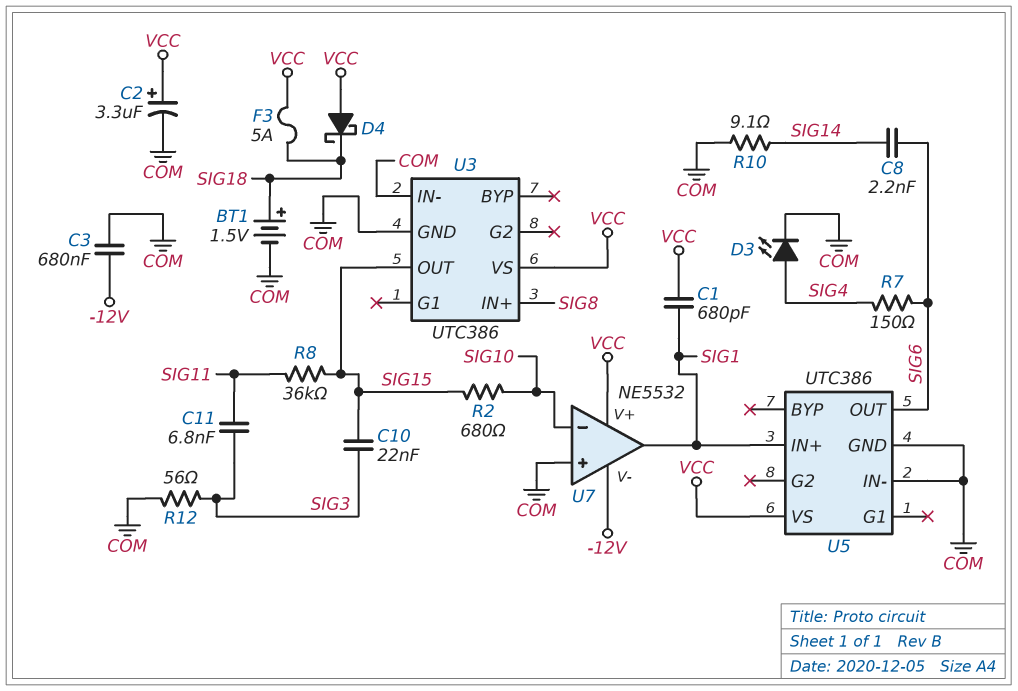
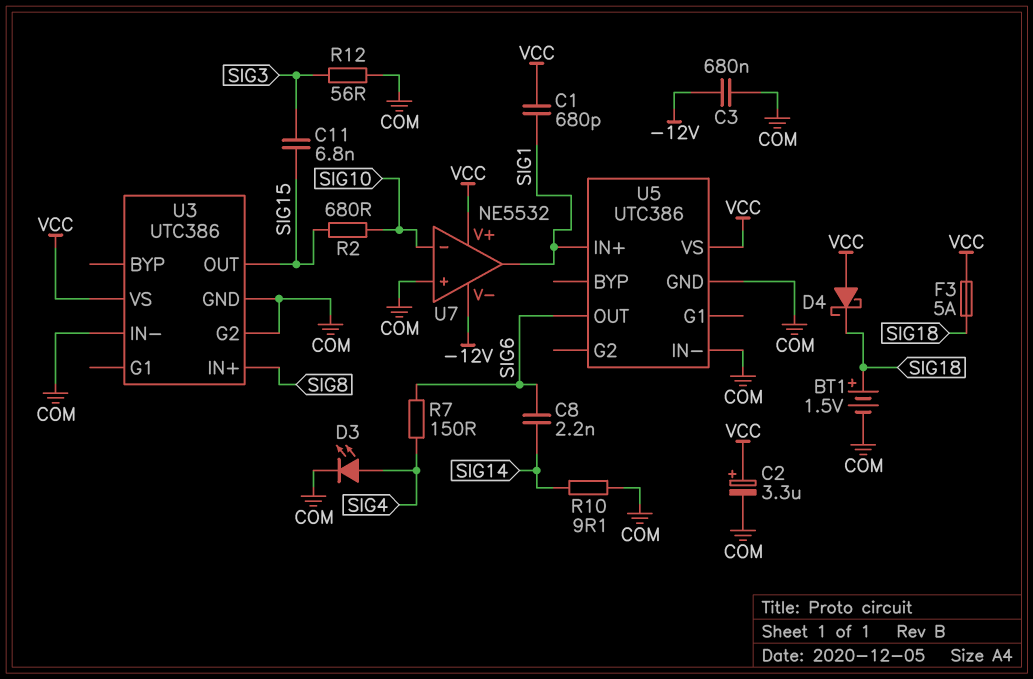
C10: 22nF (SIG3, SIG15) -> none
C11: 6.8nF (SIG3, SIG11) -> 6.8nF (SIG3, SIG15)
R8: 36k (SIG11, SIG15) -> none
U3 pin G2: none -> COM

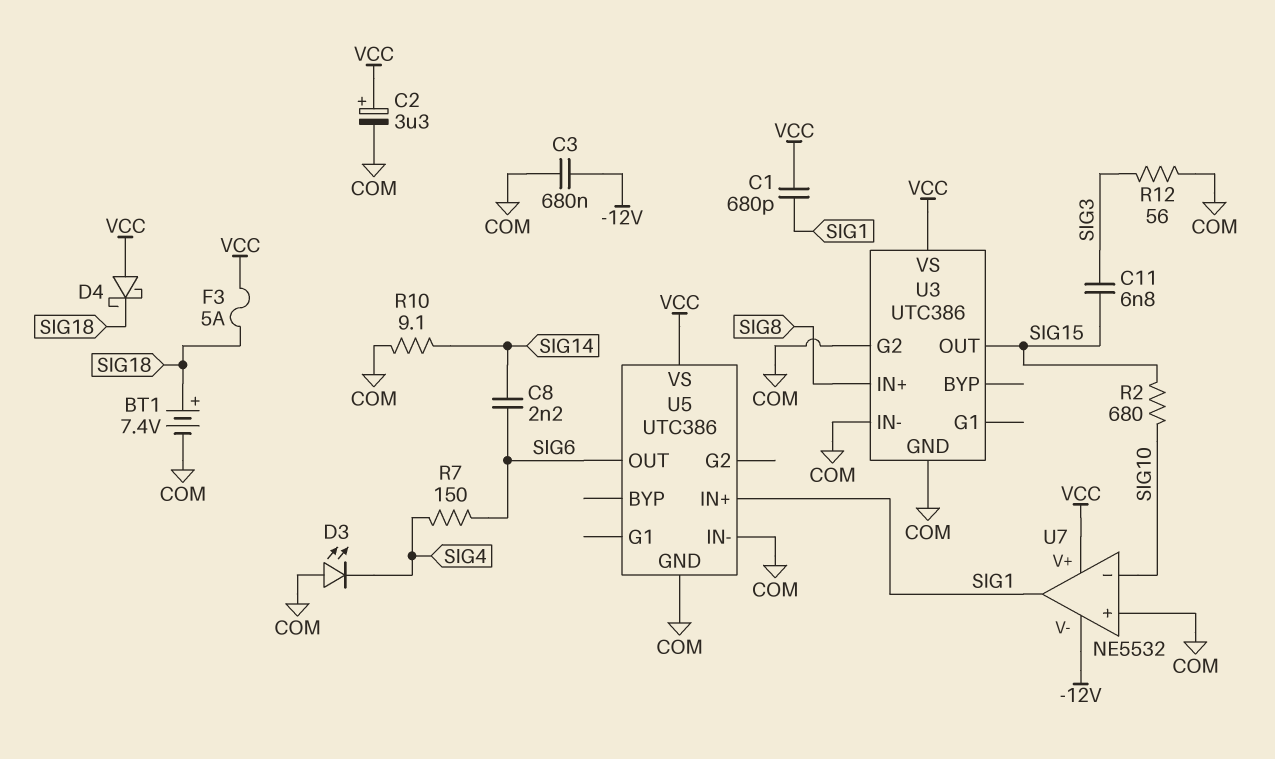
BT1: 1.5V (plus SIG18, minus COM) -> 7.4V (plus SIG18, minus COM)
D3: LED (A SIG4, K COM) -> LED (A COM, K SIG4)

